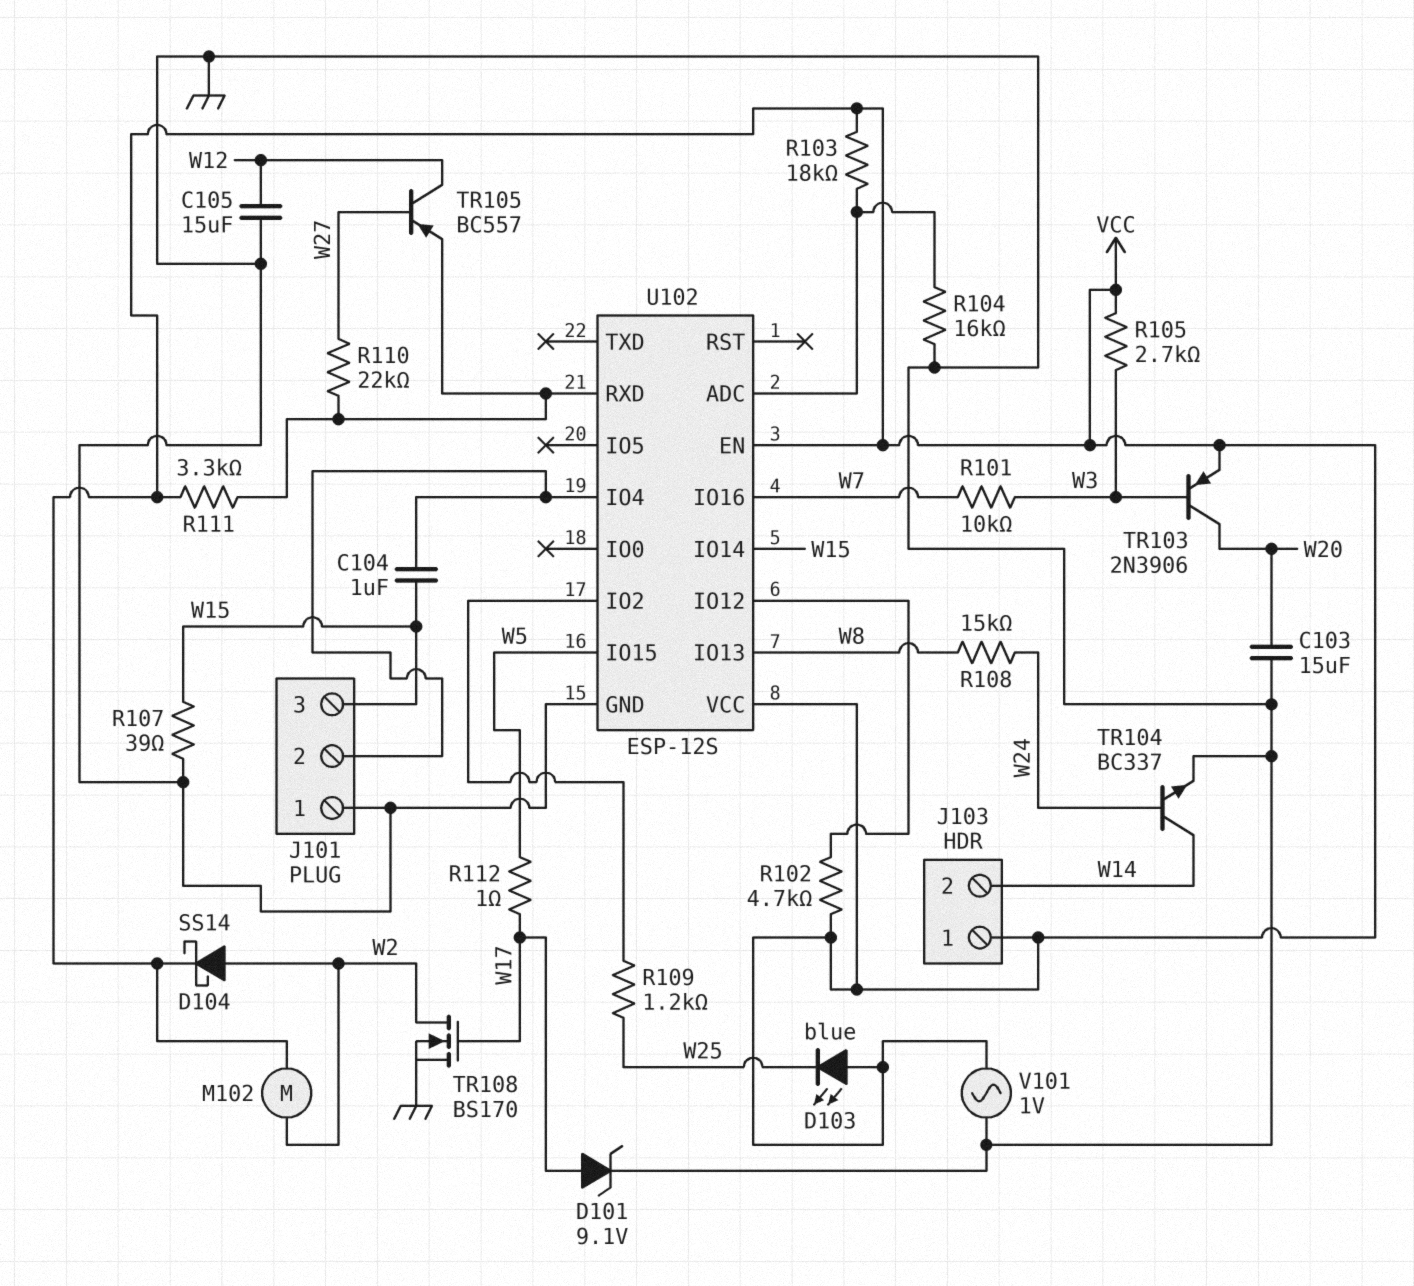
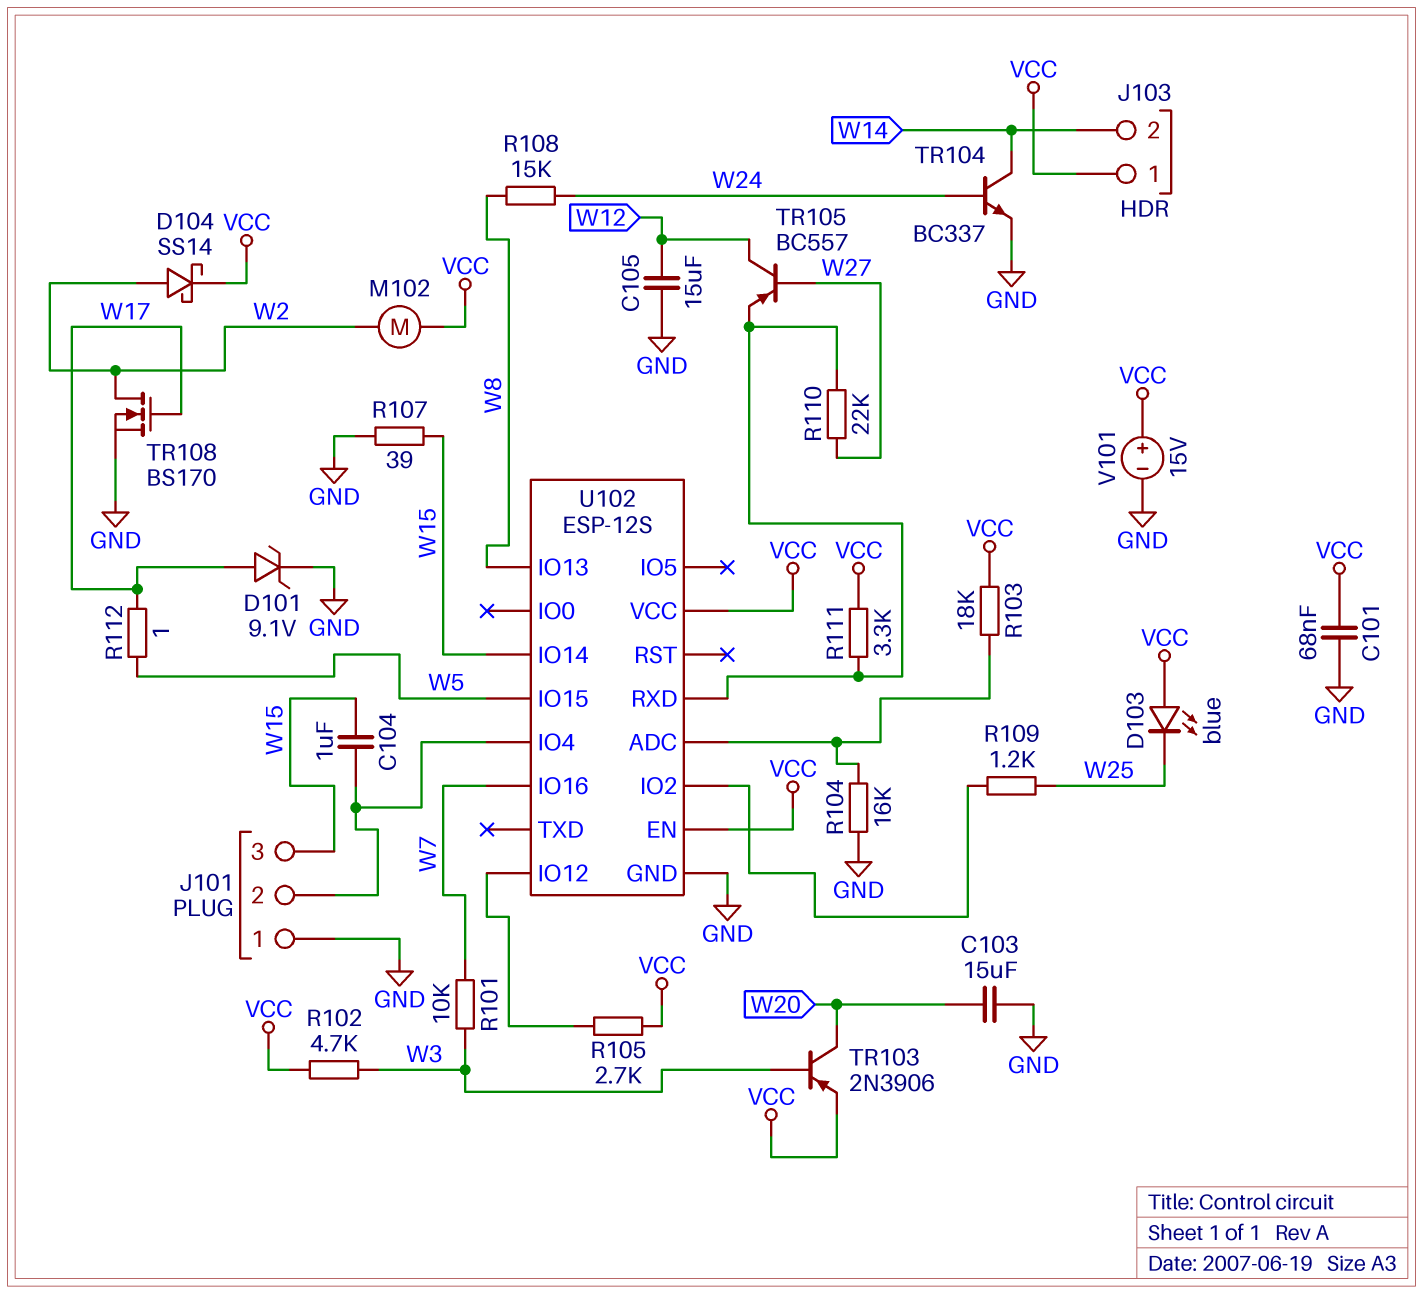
C101: none -> 68nF (GND, VCC)
R102: 4.7k (U102/IO12, VCC) -> 4.7k (VCC, W3)
R105: 2.7k (VCC, W3) -> 2.7k (U102/IO12, VCC)
V101: AC 1V (GND, VCC) -> 15V (plus VCC, minus GND)

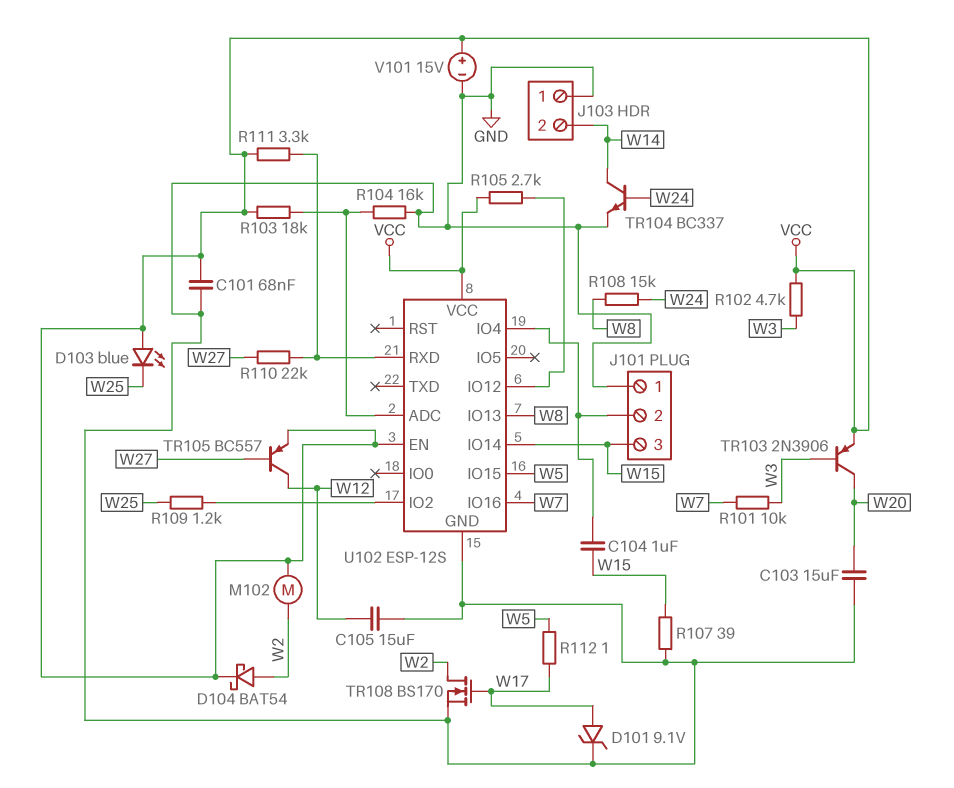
D104: schottky SS14 (A W2, K VCC) -> schottky BAT54 (A W2, K VCC)
J103 pin 1: VCC -> GND
TR105: PNP BC557 (B W27, C W12, E U102/RXD) -> PNP BC557 (B W27, C W12, E VCC)

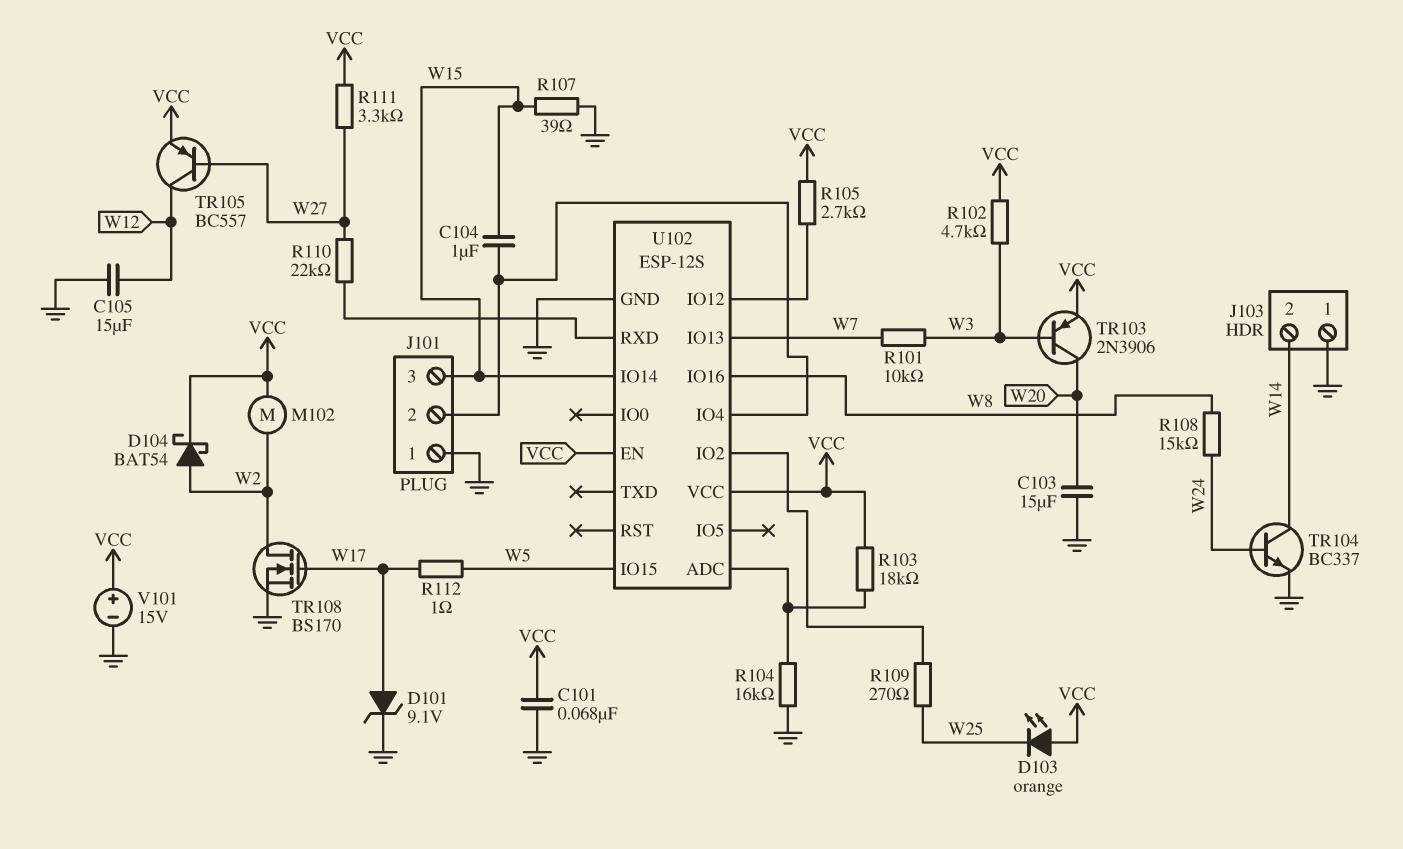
D103: LED blue (A VCC, K W25) -> LED orange (A VCC, K W25)
R109: 1.2k (U102/IO2, W25) -> 270 (U102/IO2, W25)
R111: 3.3k (U102/RXD, VCC) -> 3.3k (VCC, W27)
U102 pin IO13: W8 -> W7
U102 pin IO16: W7 -> W8

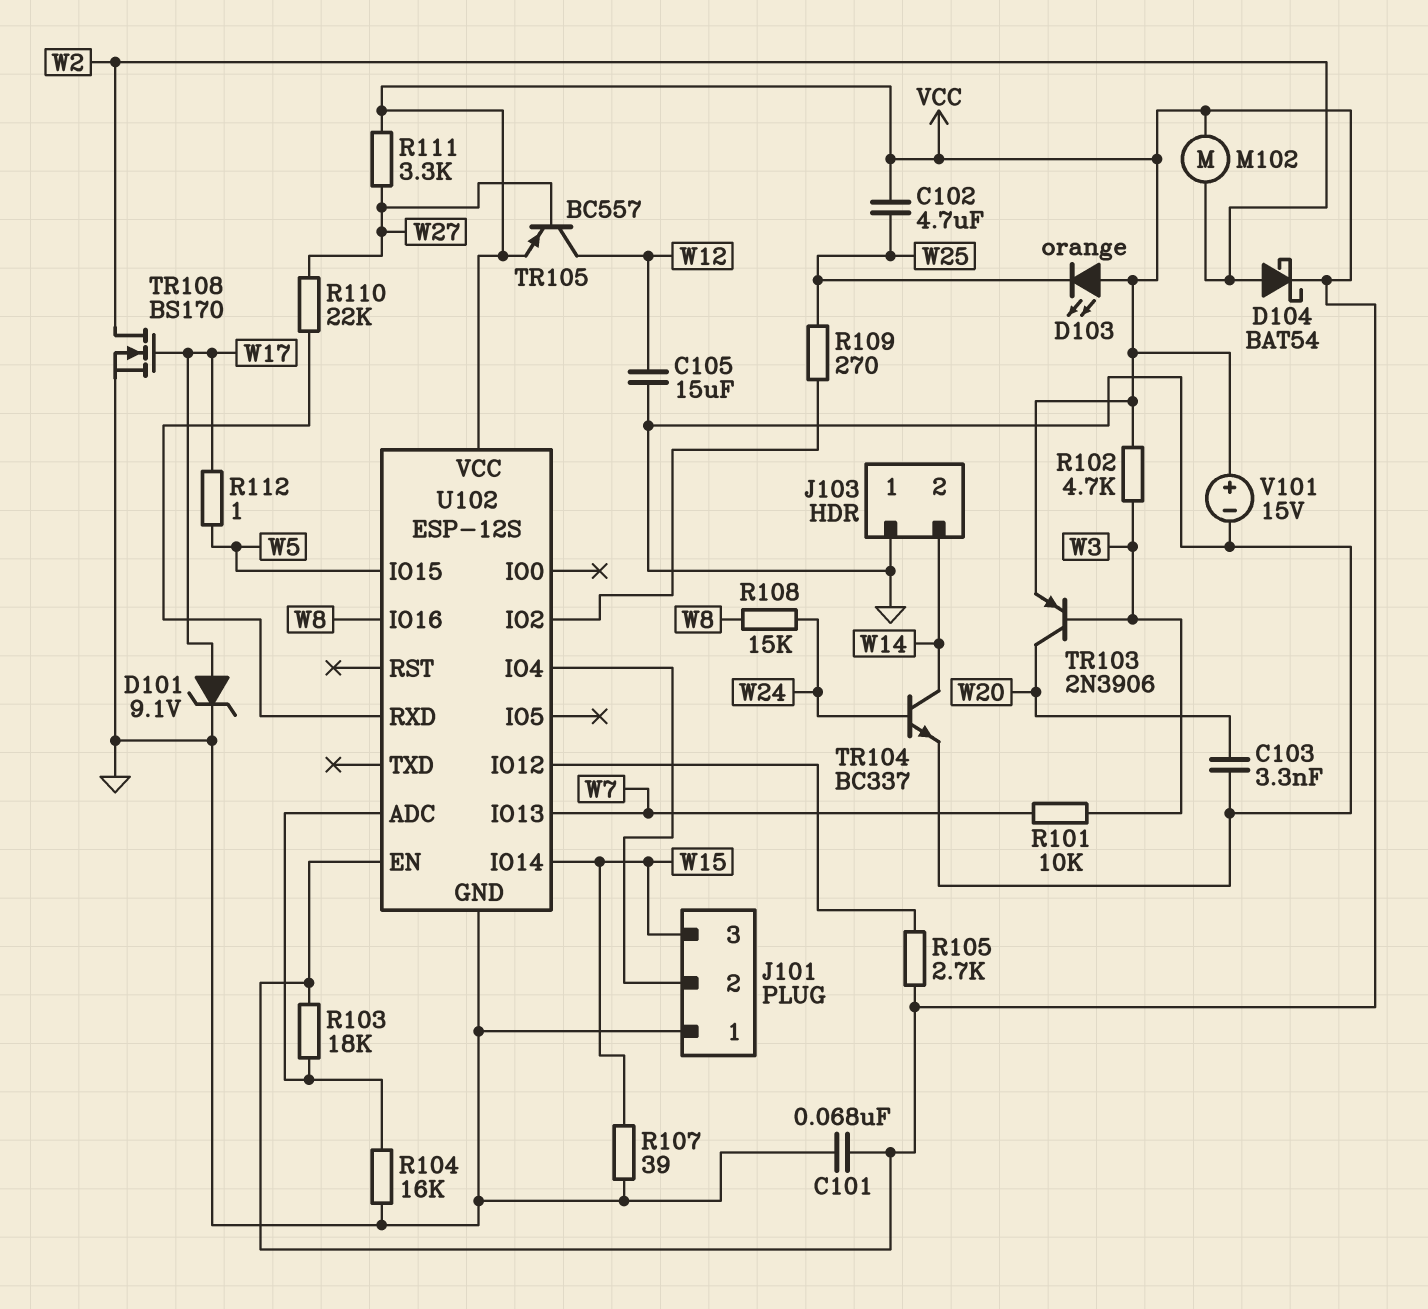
C102: none -> 4.7uF (VCC, W25)
C103: 15uF (GND, W20) -> 3.3nF (GND, W20)
C104: 1uF (J101/2, W15) -> none

